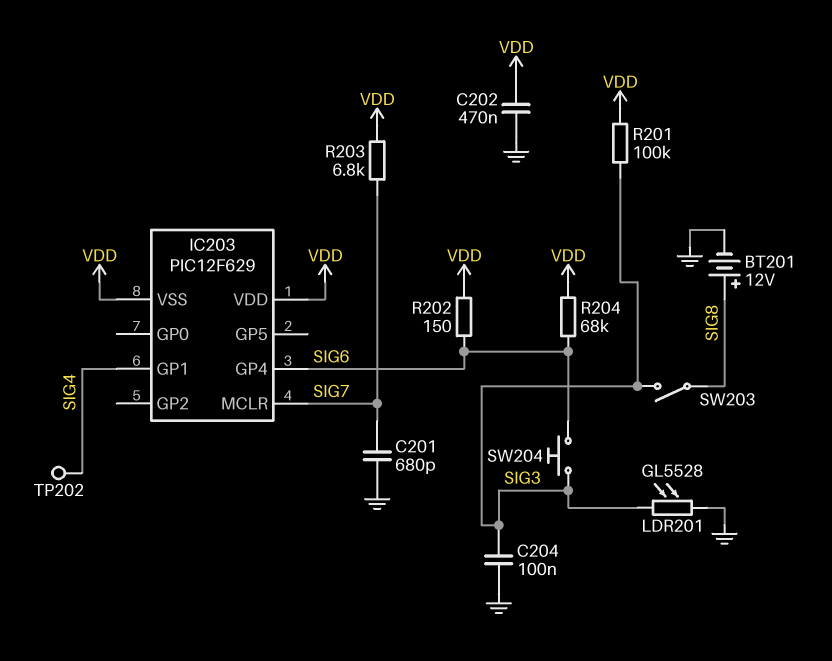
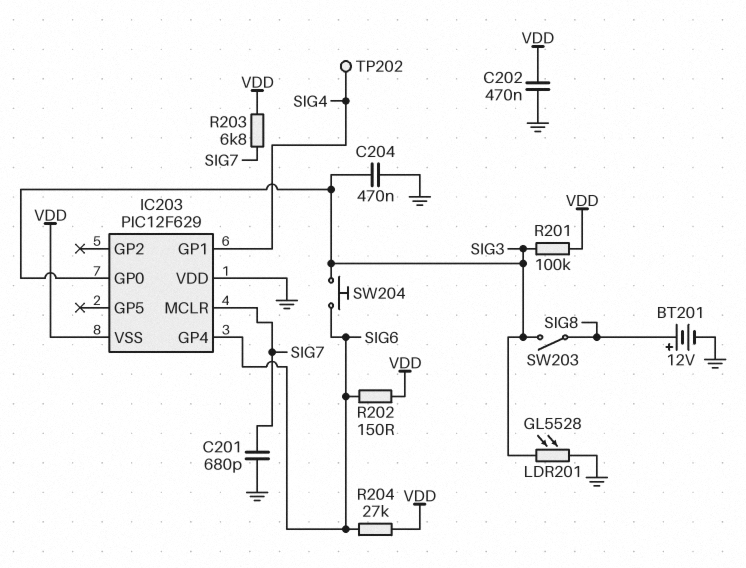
C204: 100nF (GND, SIG3) -> 470nF (GND, SIG3)
IC203 pin GP0: none -> SIG3
IC203 pin VDD: VDD -> GND
R204: 68k (SIG6, VDD) -> 27k (SIG6, VDD)

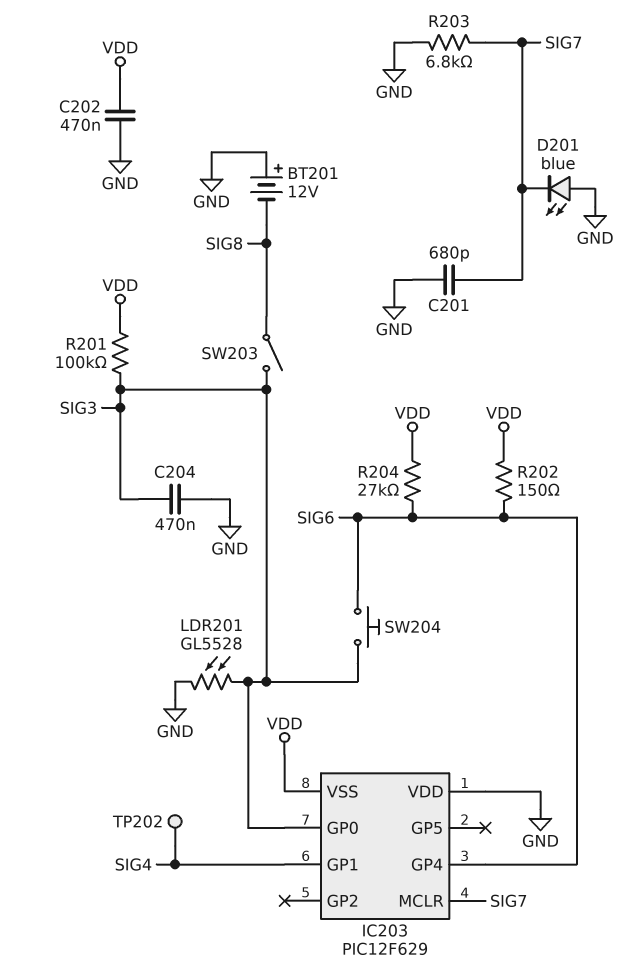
BT201: 12V (plus SIG8, minus GND) -> 12V (plus GND, minus SIG8)
D201: none -> LED blue (A GND, K SIG7)
R203: 6.8k (SIG7, VDD) -> 6.8k (GND, SIG7)

